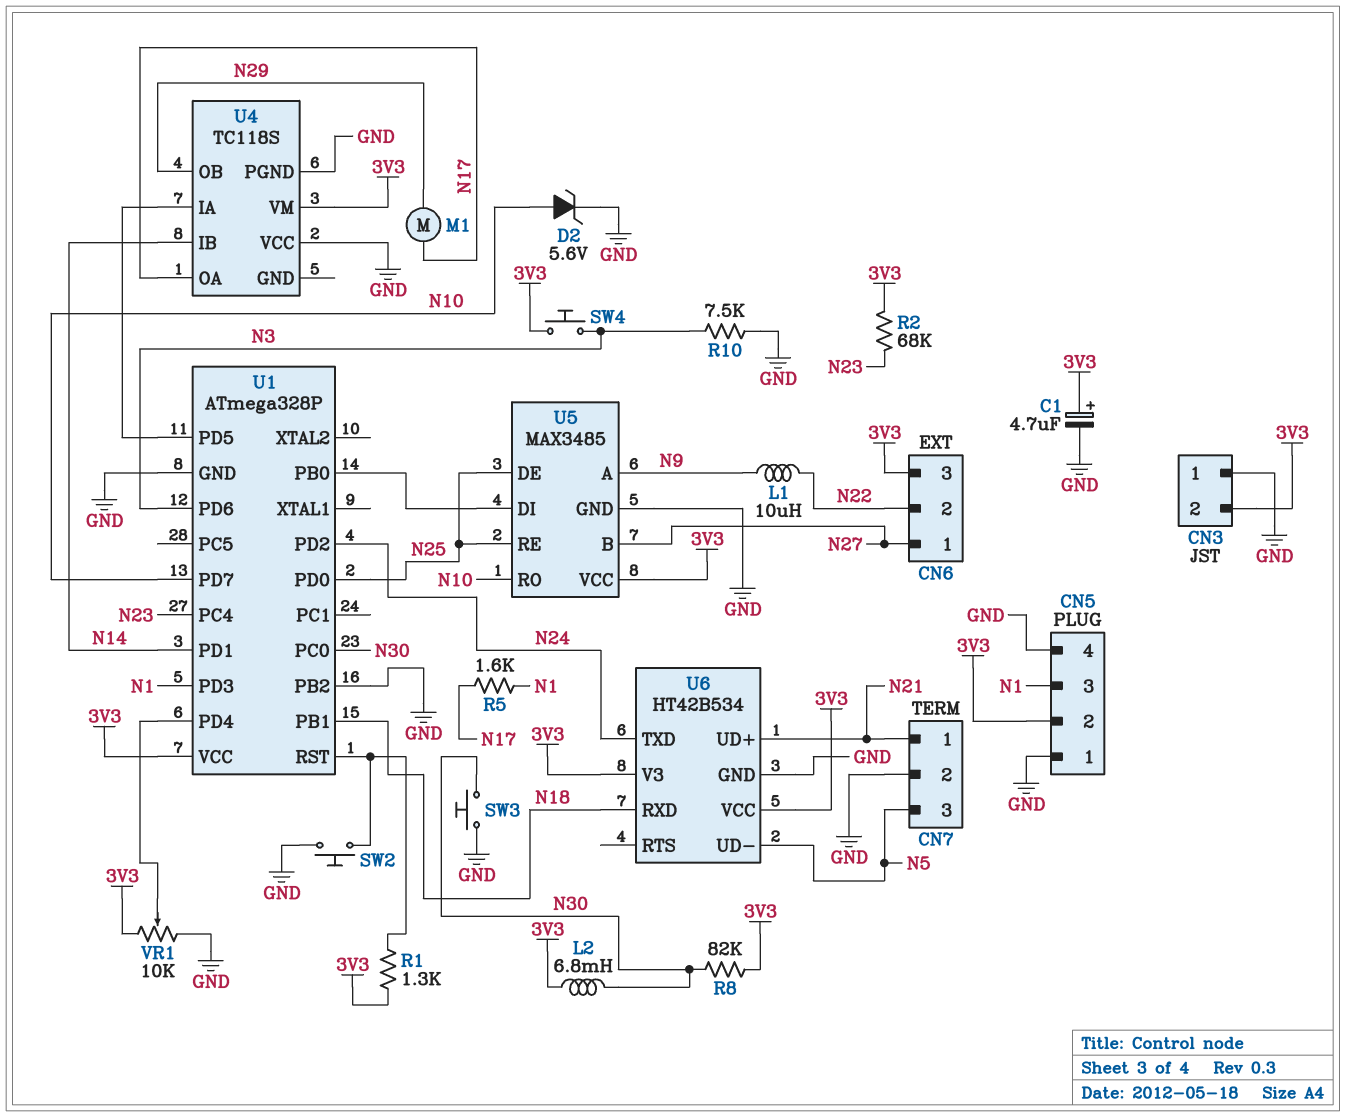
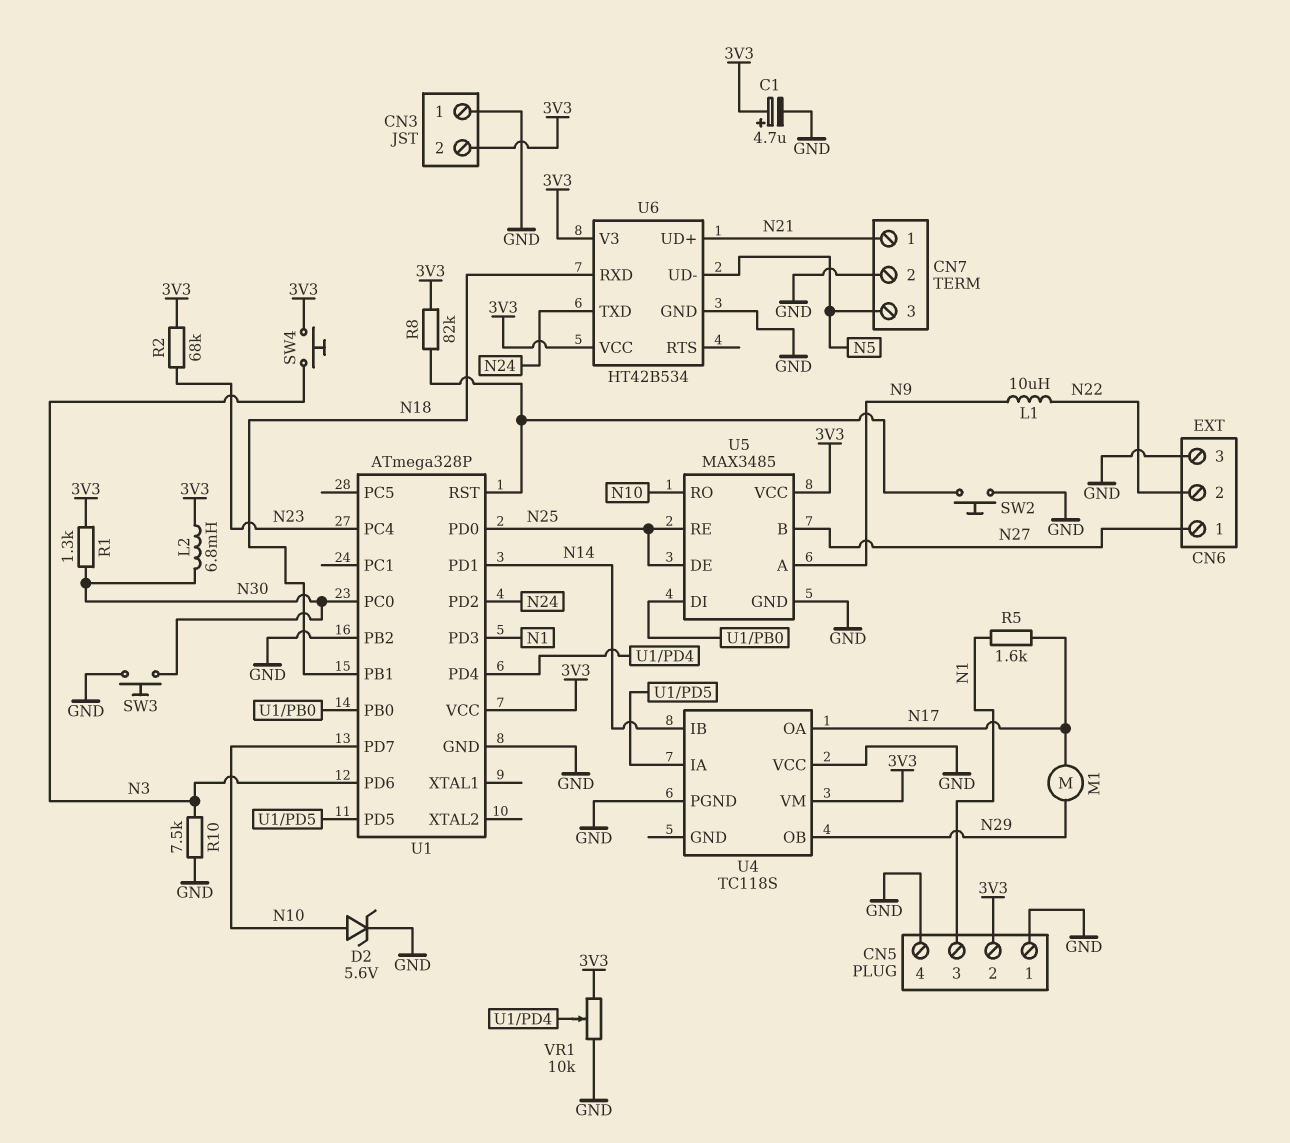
CN6 pin 3: 3V3 -> GND
R1: 1.3k (3V3, U1/RST) -> 1.3k (3V3, N30)
R8: 82k (3V3, N30) -> 82k (3V3, U1/RST)

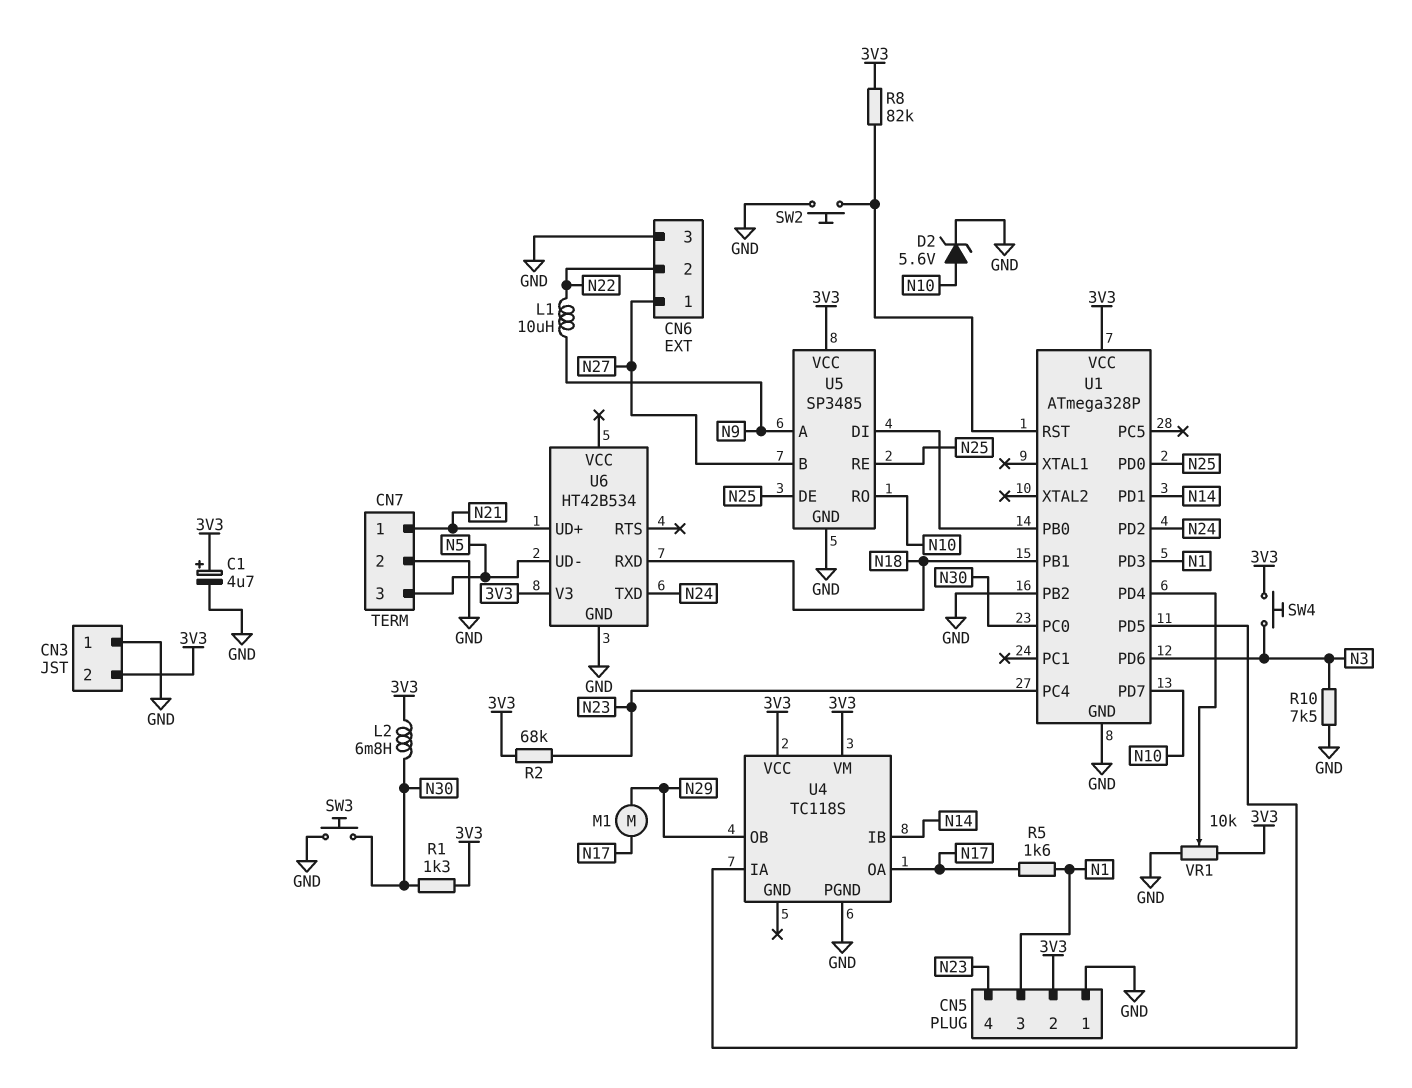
CN5 pin 4: GND -> N23
U4 pin VCC: GND -> 3V3
U5: MAX3485 -> SP3485
U6 pin VCC: 3V3 -> none

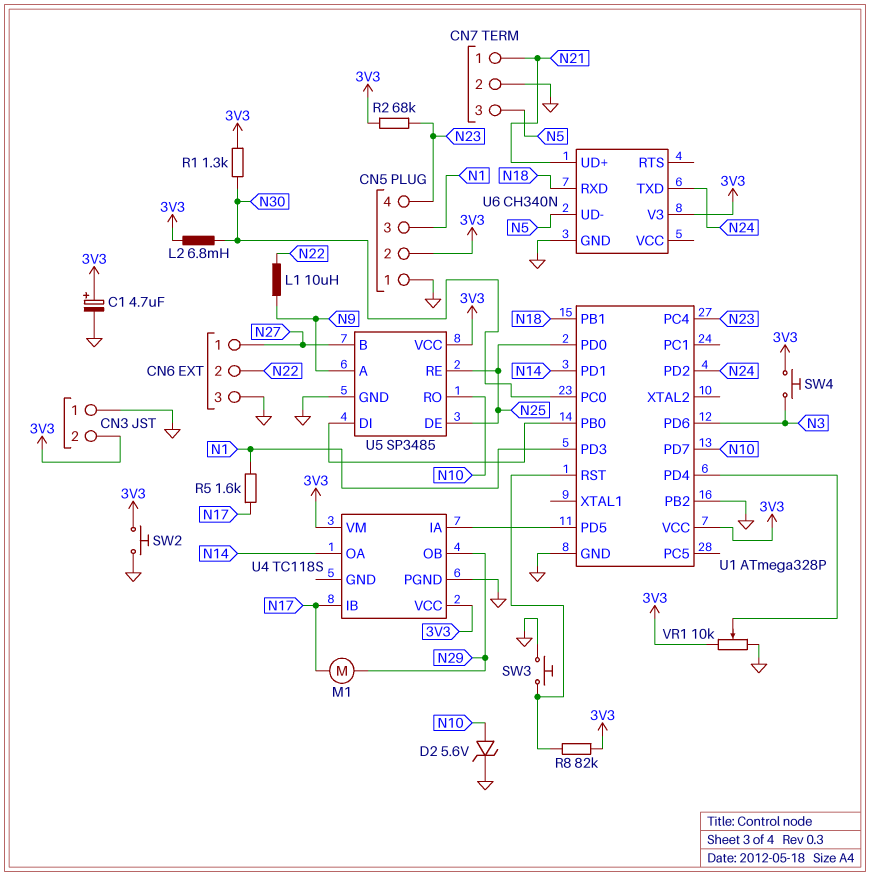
R10: 7.5k (GND, N3) -> none
SW2: button (GND, U1/RST) -> button (3V3, GND)
SW3: button (GND, N30) -> button (GND, U1/RST)
U4 pin IB: N14 -> N17
U4 pin OA: N17 -> N14
U6: HT42B534 -> CH340N

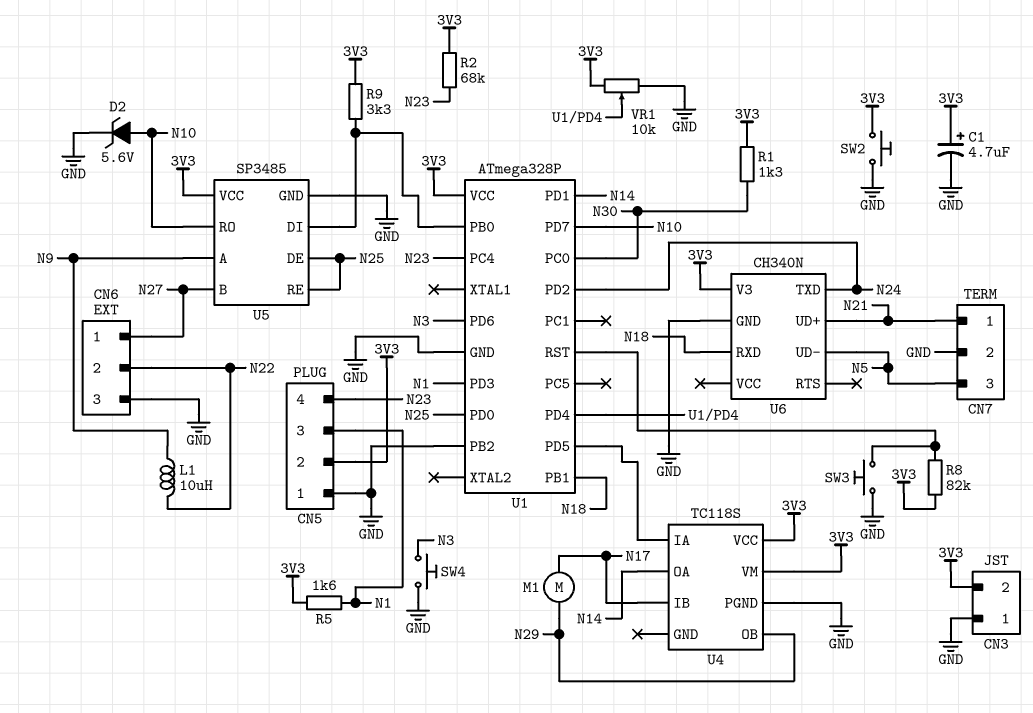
L2: 6.8mH (3V3, N30) -> none
R5: 1.6k (N1, N17) -> 1.6k (3V3, N1)
R9: none -> 3.3k (3V3, U1/PB0)
SW4: button (3V3, N3) -> button (GND, N3)

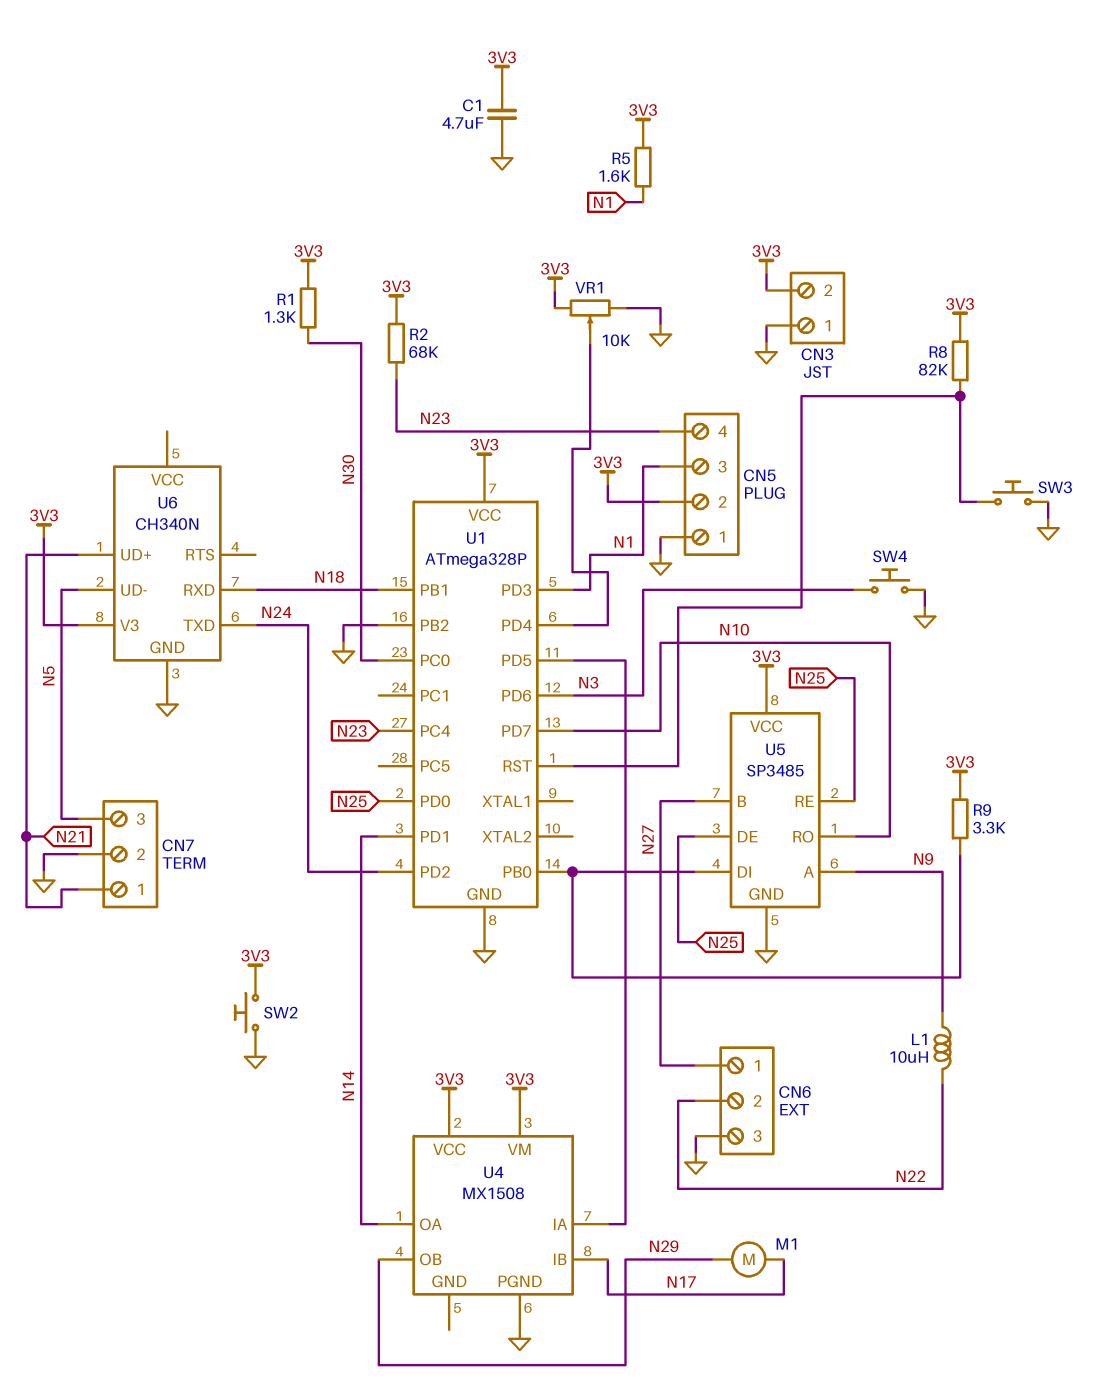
C1: 4.7uF (plus 3V3, minus GND) -> 4.7uF (3V3, GND)
D2: zener 5.6V (A N10, K GND) -> none
U4: TC118S -> MX1508

